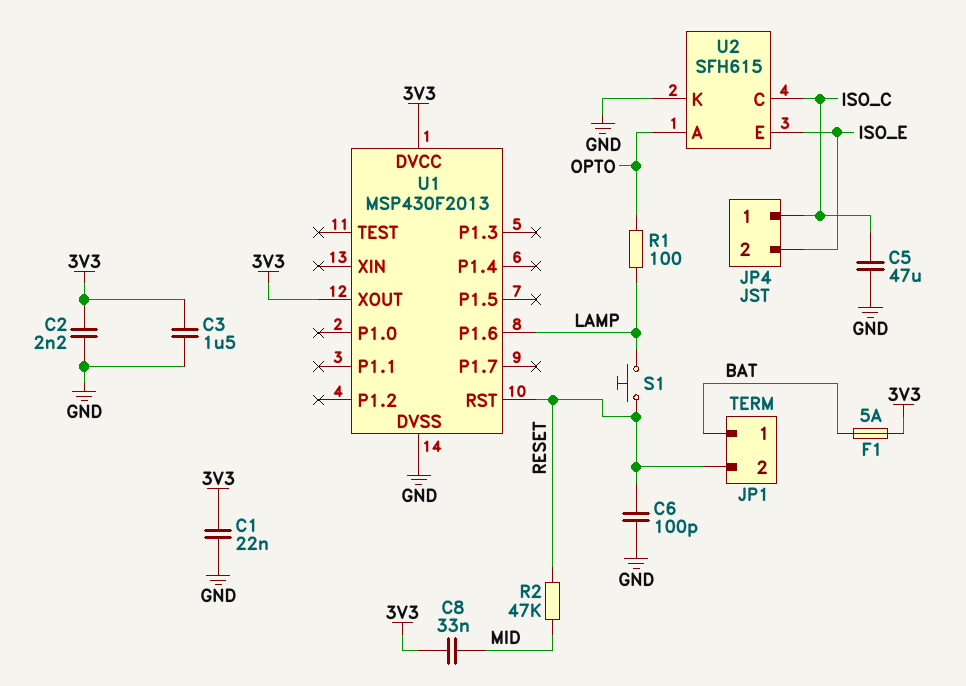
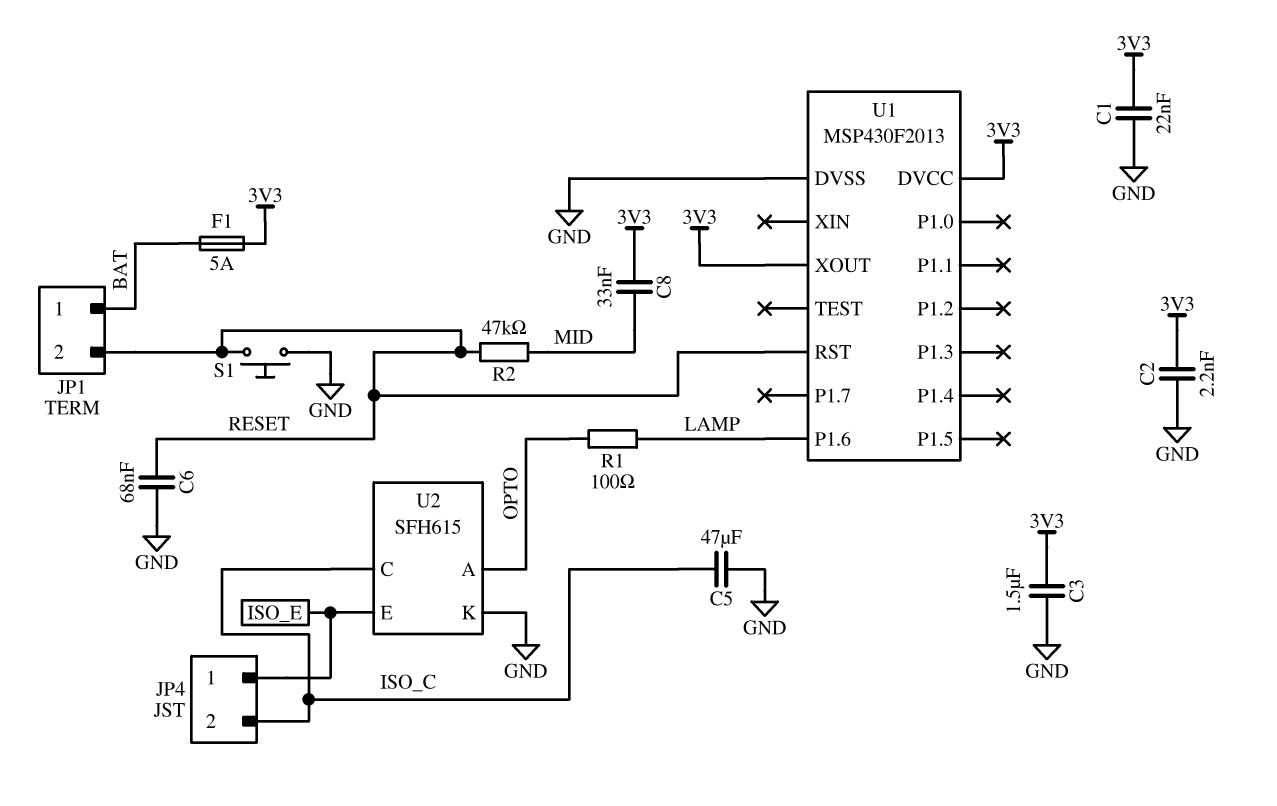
C6: 100pF (GND, RESET) -> 68nF (GND, RESET)
JP4 pin 1: ISO_C -> ISO_E
JP4 pin 2: ISO_E -> ISO_C
S1: button (LAMP, RESET) -> button (GND, RESET)

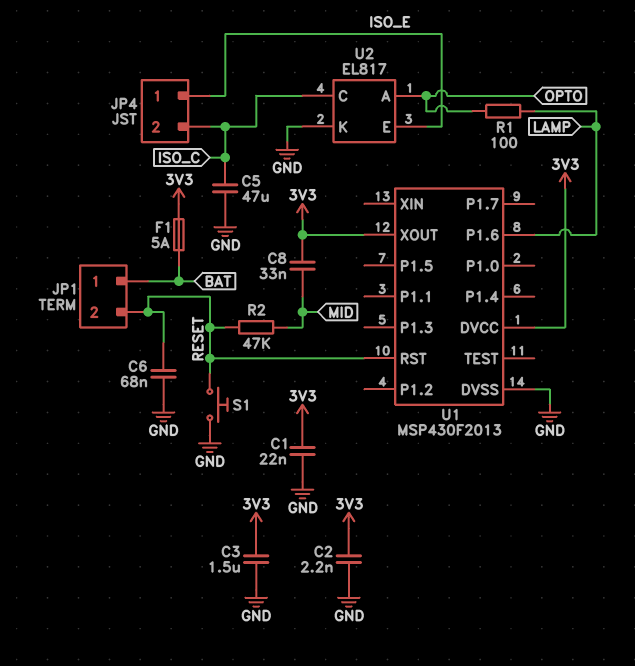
U2: SFH615 -> EL817

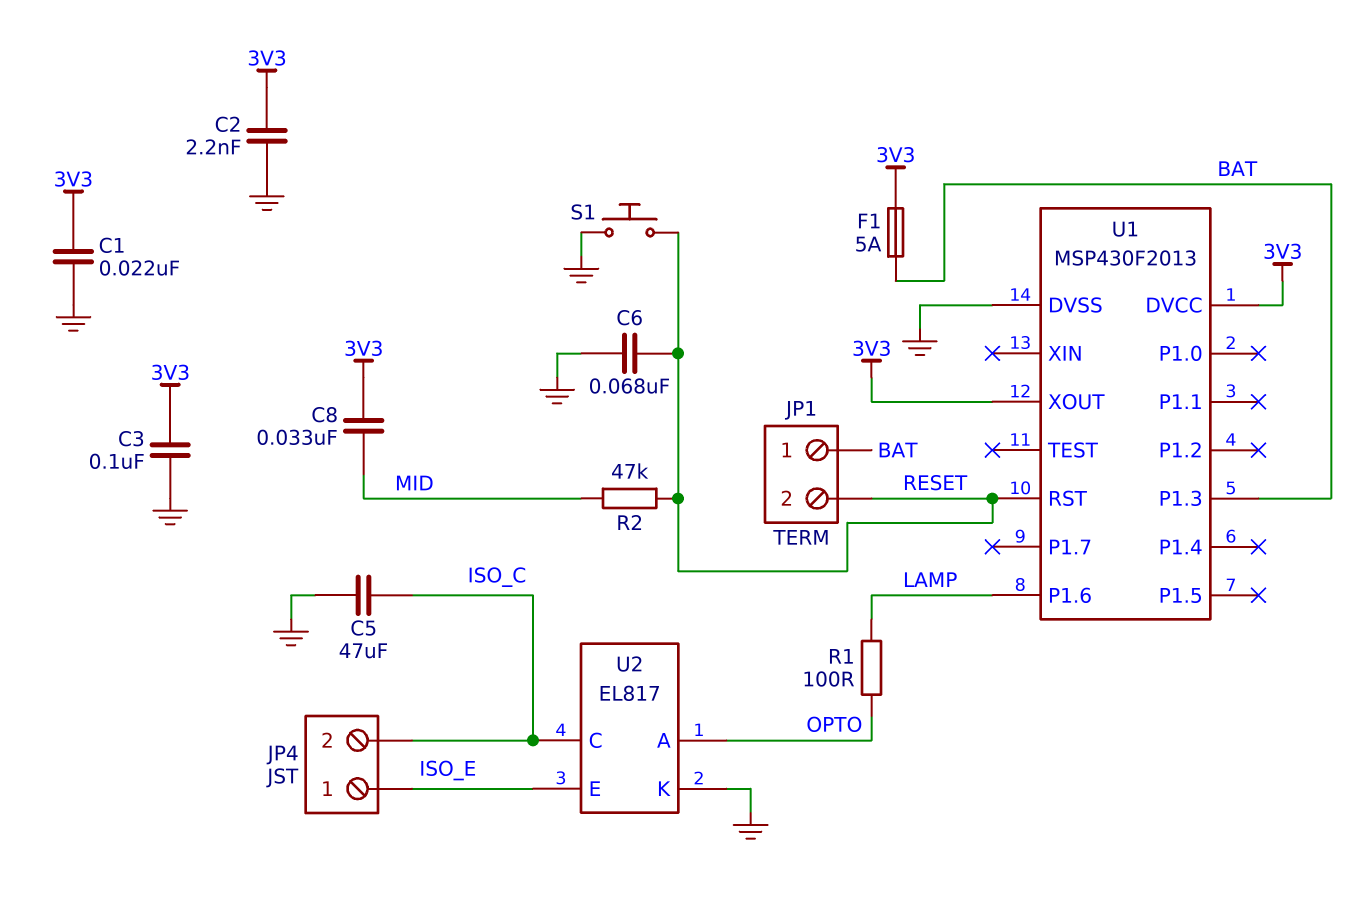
C3: 1.5uF (3V3, GND) -> 100nF (3V3, GND)
U1 pin P1.3: none -> BAT

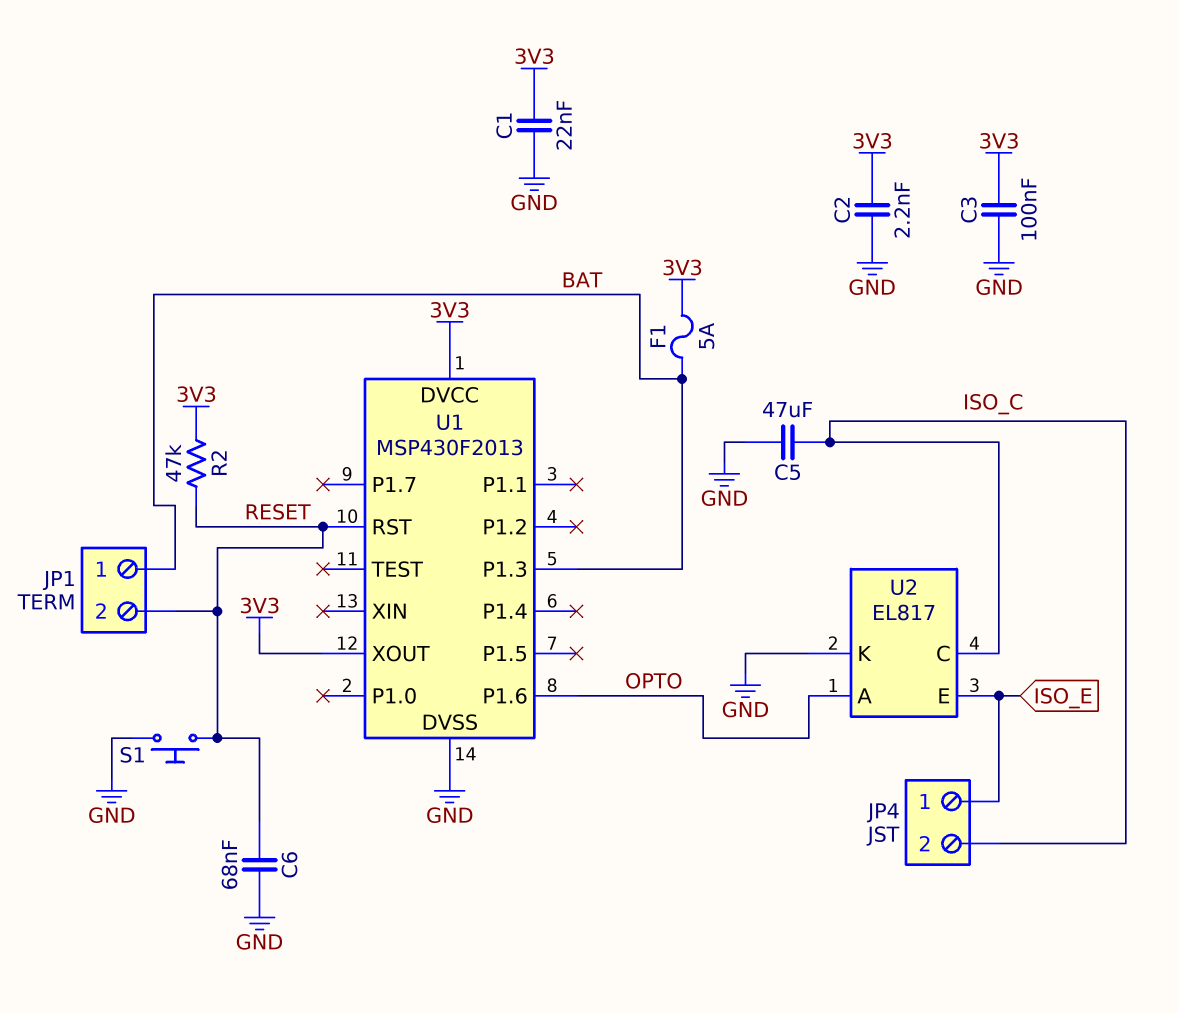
C8: 33nF (3V3, MID) -> none
R1: 100 (LAMP, OPTO) -> none
R2: 47k (MID, RESET) -> 47k (3V3, RESET)
U1 pin P1.6: LAMP -> OPTO

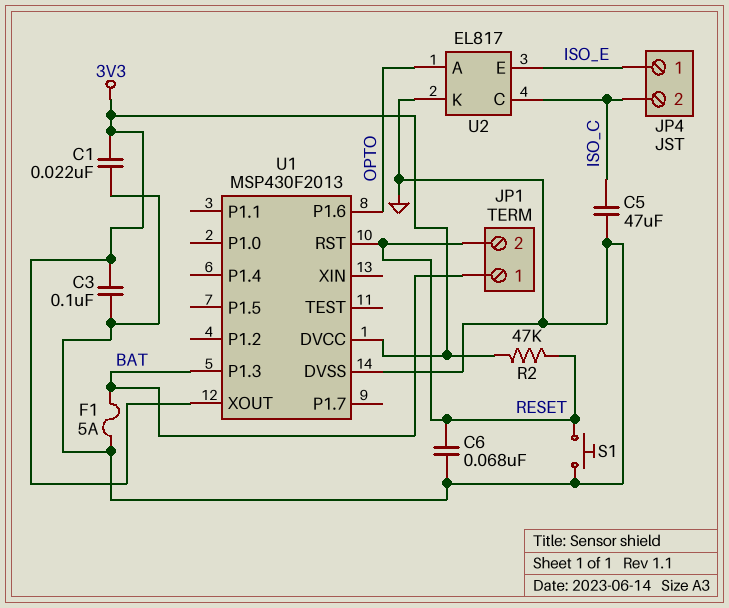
C2: 2.2nF (3V3, GND) -> none
F1: 5A (3V3, BAT) -> 5A (BAT, GND)

